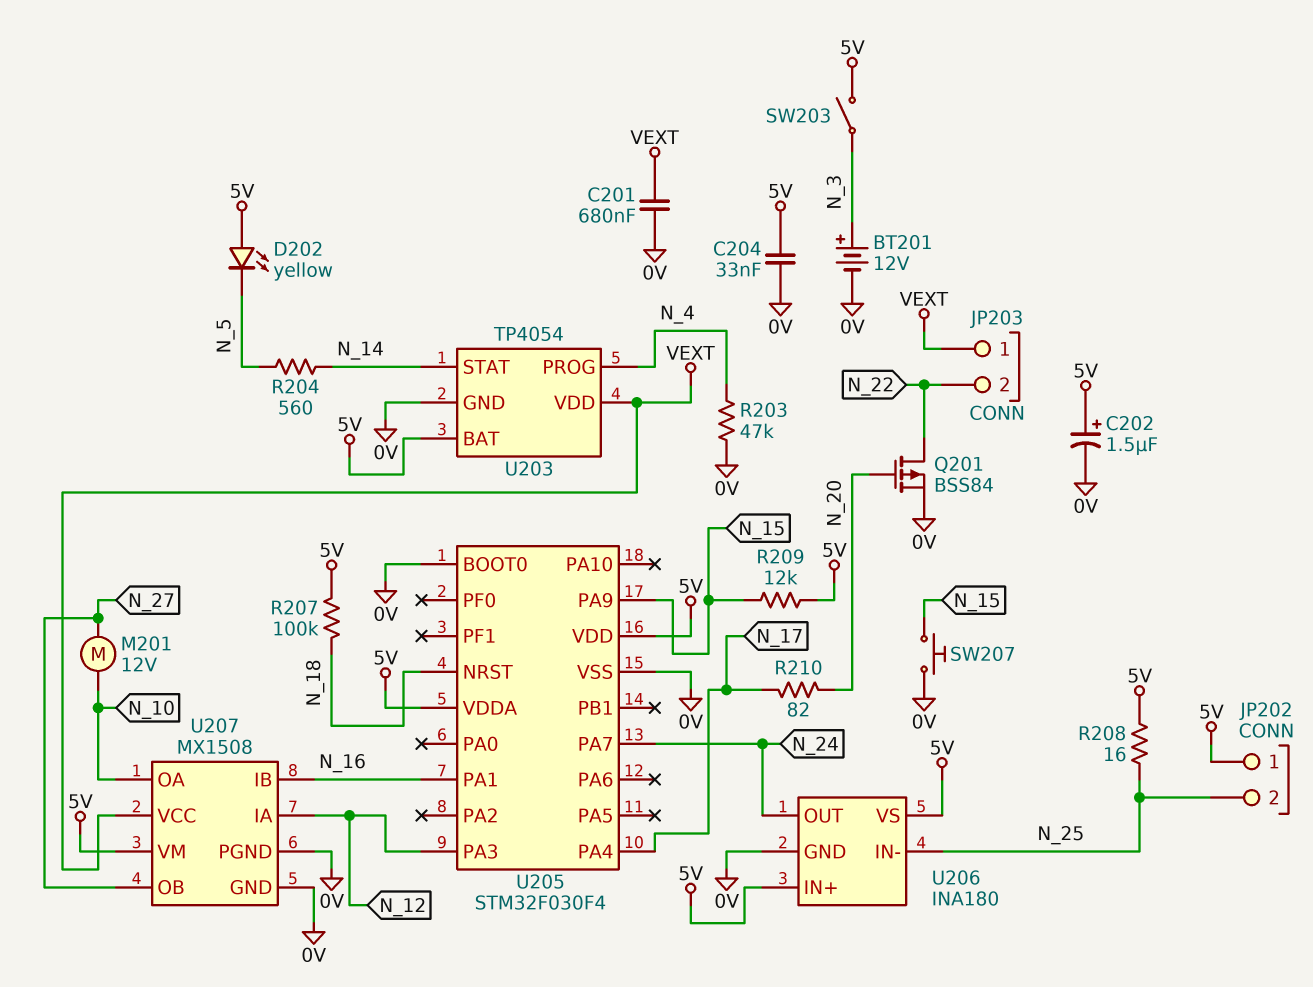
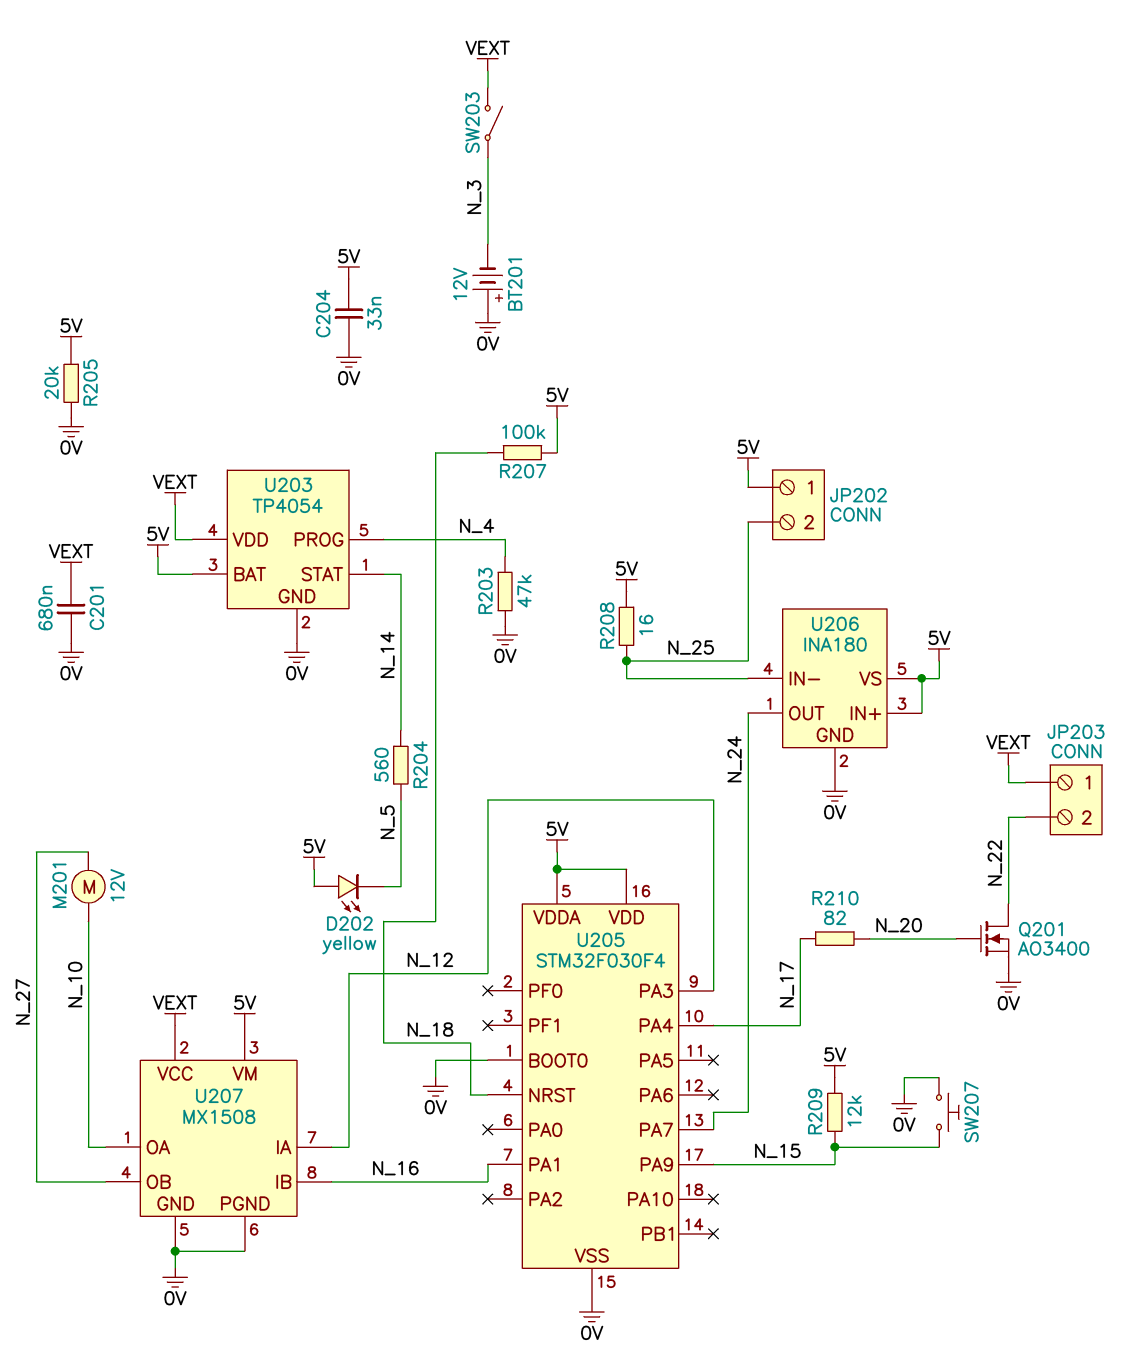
BT201: 12V (plus N_3, minus 0V) -> 12V (plus 0V, minus N_3)
C202: 1.5uF (plus 5V, minus 0V) -> none
Q201: PMOS BSS84 (G N_20, D N_22, S 0V) -> NMOS AO3400 (G N_20, D N_22, S 0V)
R205: none -> 20k (0V, 5V)
SW203: switch (5V, N_3) -> switch (N_3, VEXT)

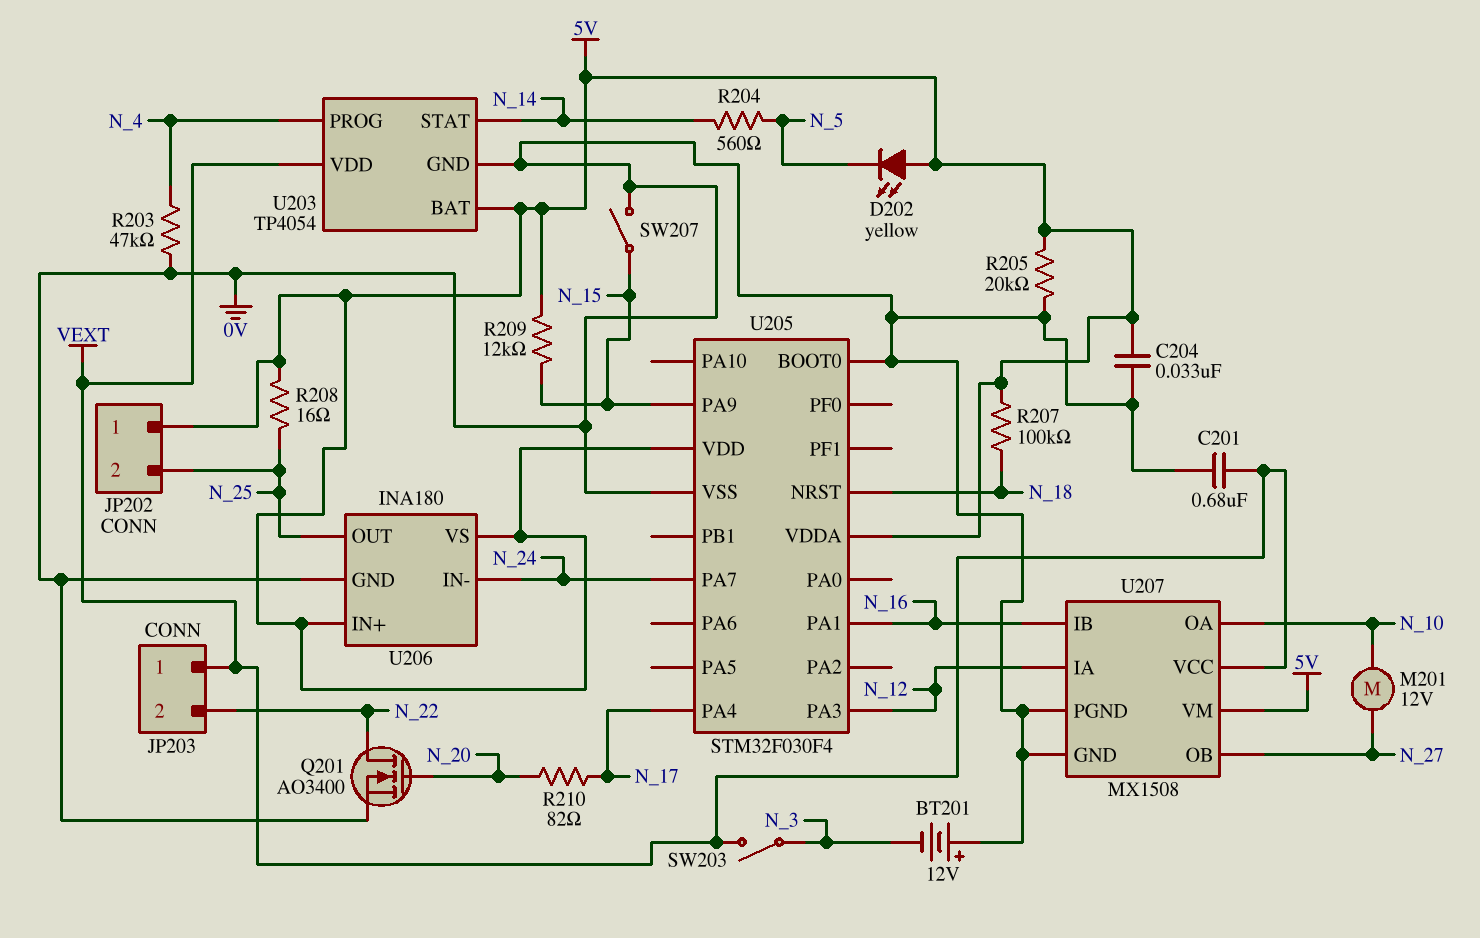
SW207: button (0V, N_15) -> switch (0V, N_15)
U206 pin IN-: N_25 -> N_24
U206 pin OUT: N_24 -> N_25

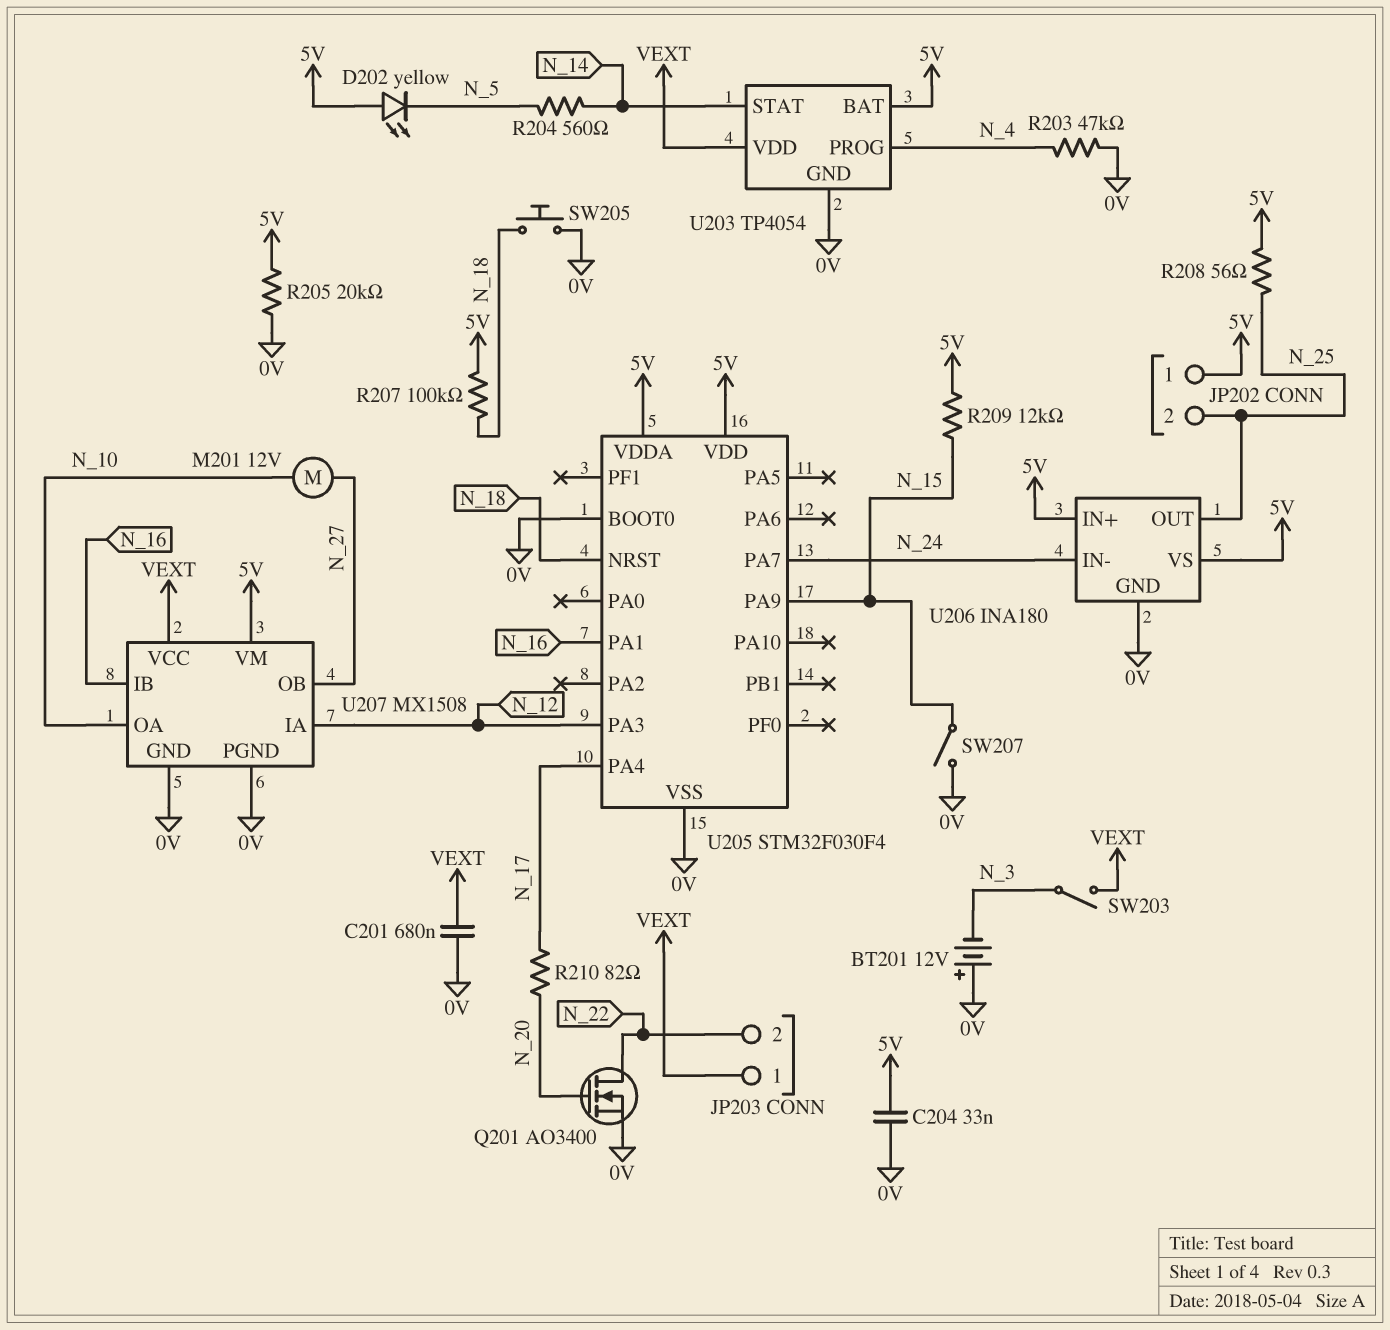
R208: 16 (5V, N_25) -> 56 (5V, N_25)
SW205: none -> button (0V, N_18)

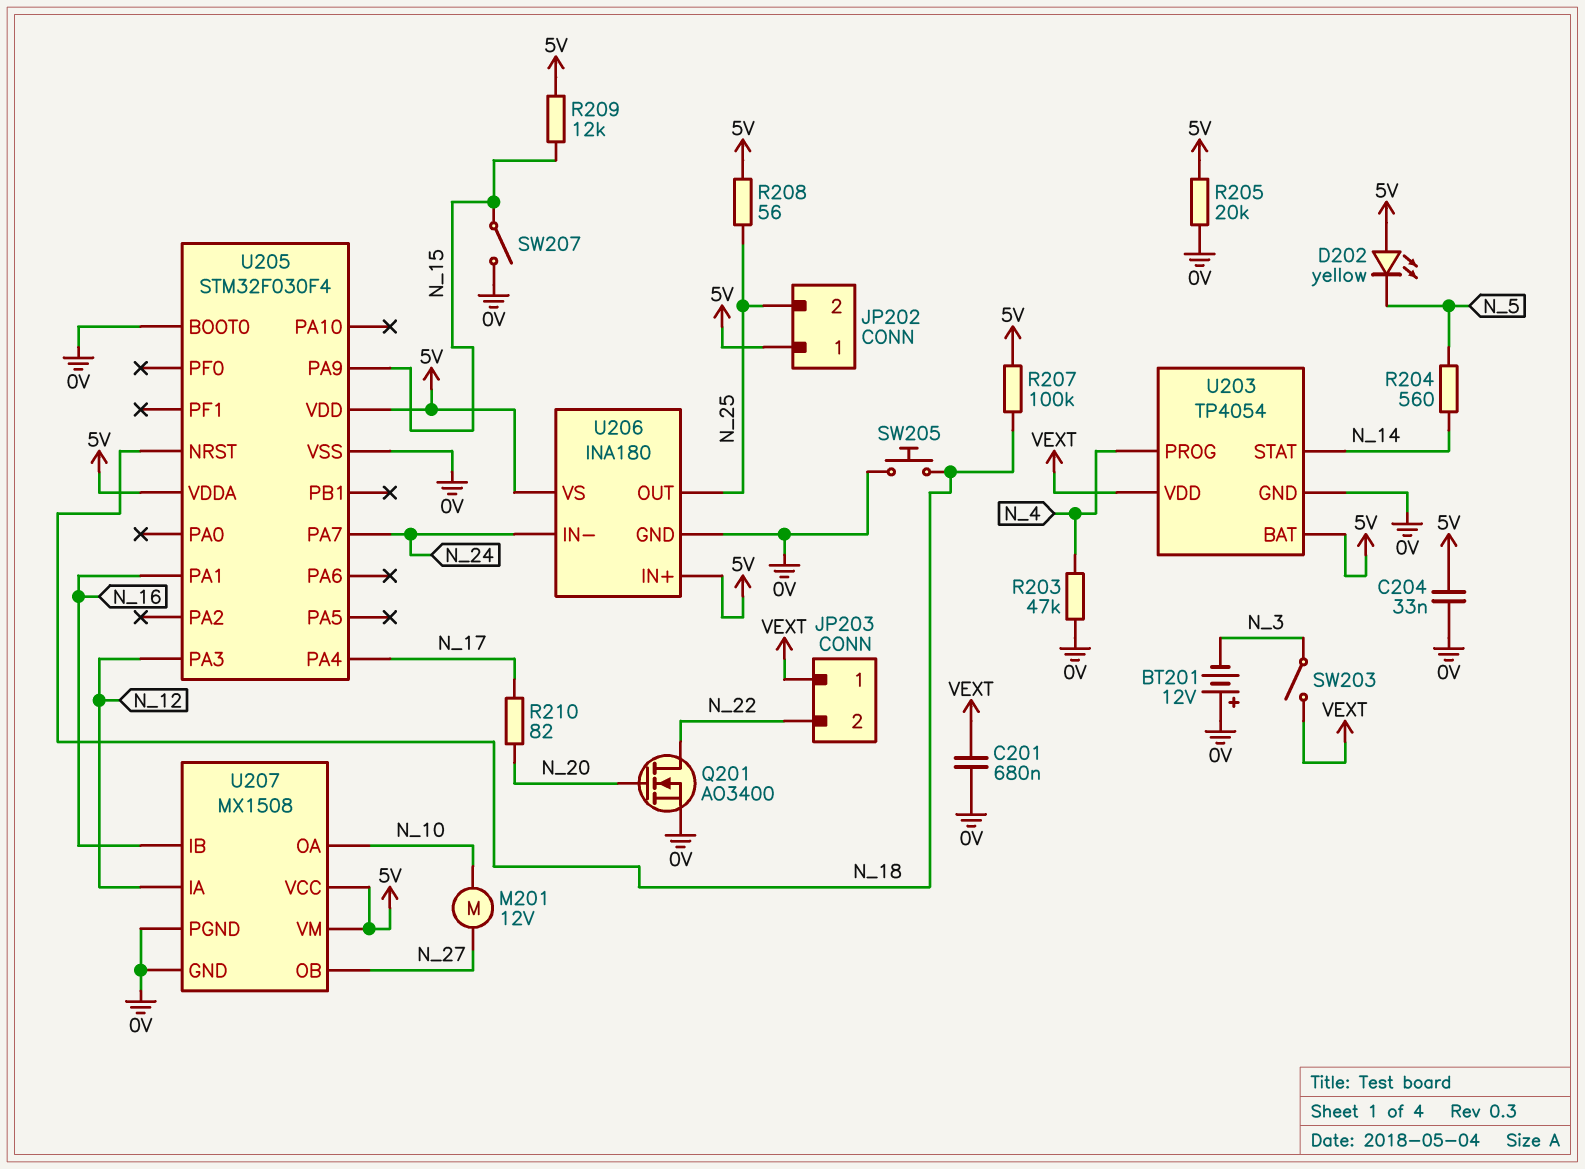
U207 pin VCC: VEXT -> 5V

